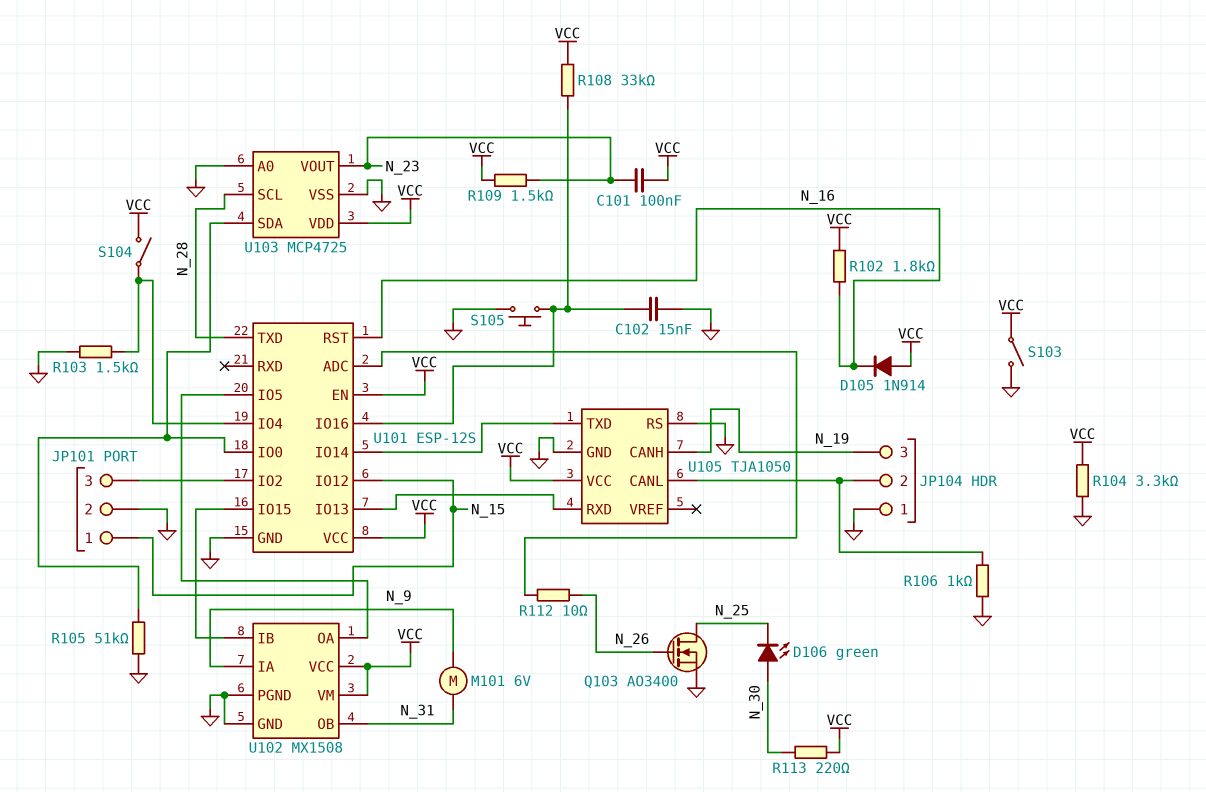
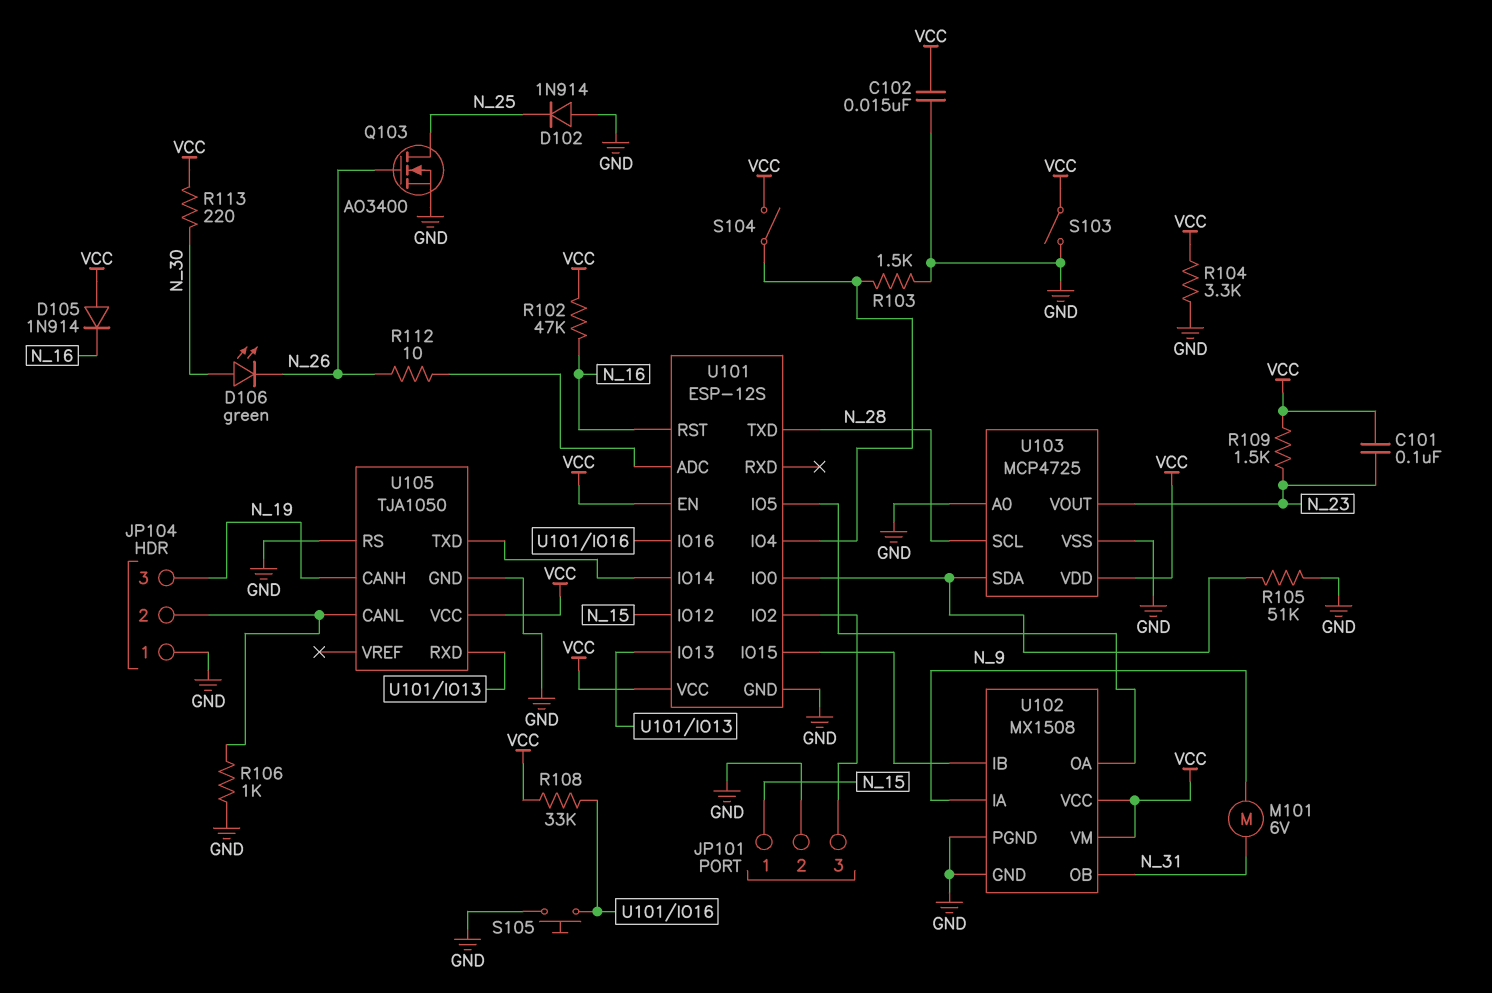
C102: 15nF (GND, U101/IO16) -> 15nF (GND, VCC)
D102: none -> diode 1N914 (A GND, K N_25)
D106: LED green (A N_30, K N_25) -> LED green (A N_30, K N_26)
R102: 1.8k (N_16, VCC) -> 47k (N_16, VCC)

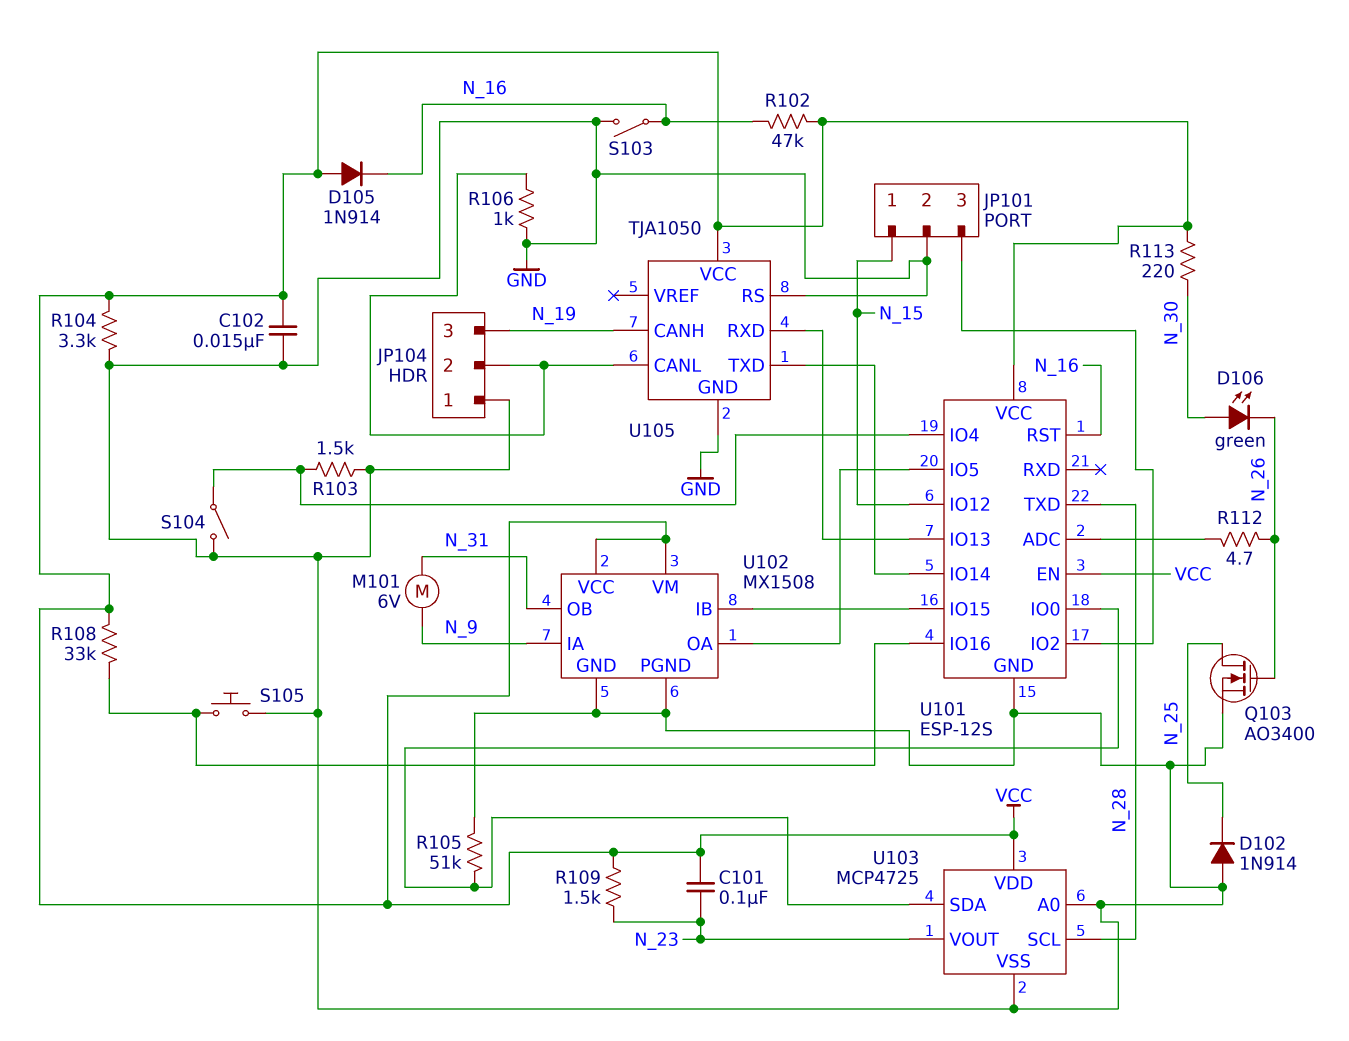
R112: 10 (N_26, U101/ADC) -> 4.7 (N_26, U101/ADC)
S103: switch (GND, VCC) -> switch (GND, N_16)
S104: switch (U101/IO4, VCC) -> switch (GND, U101/IO4)

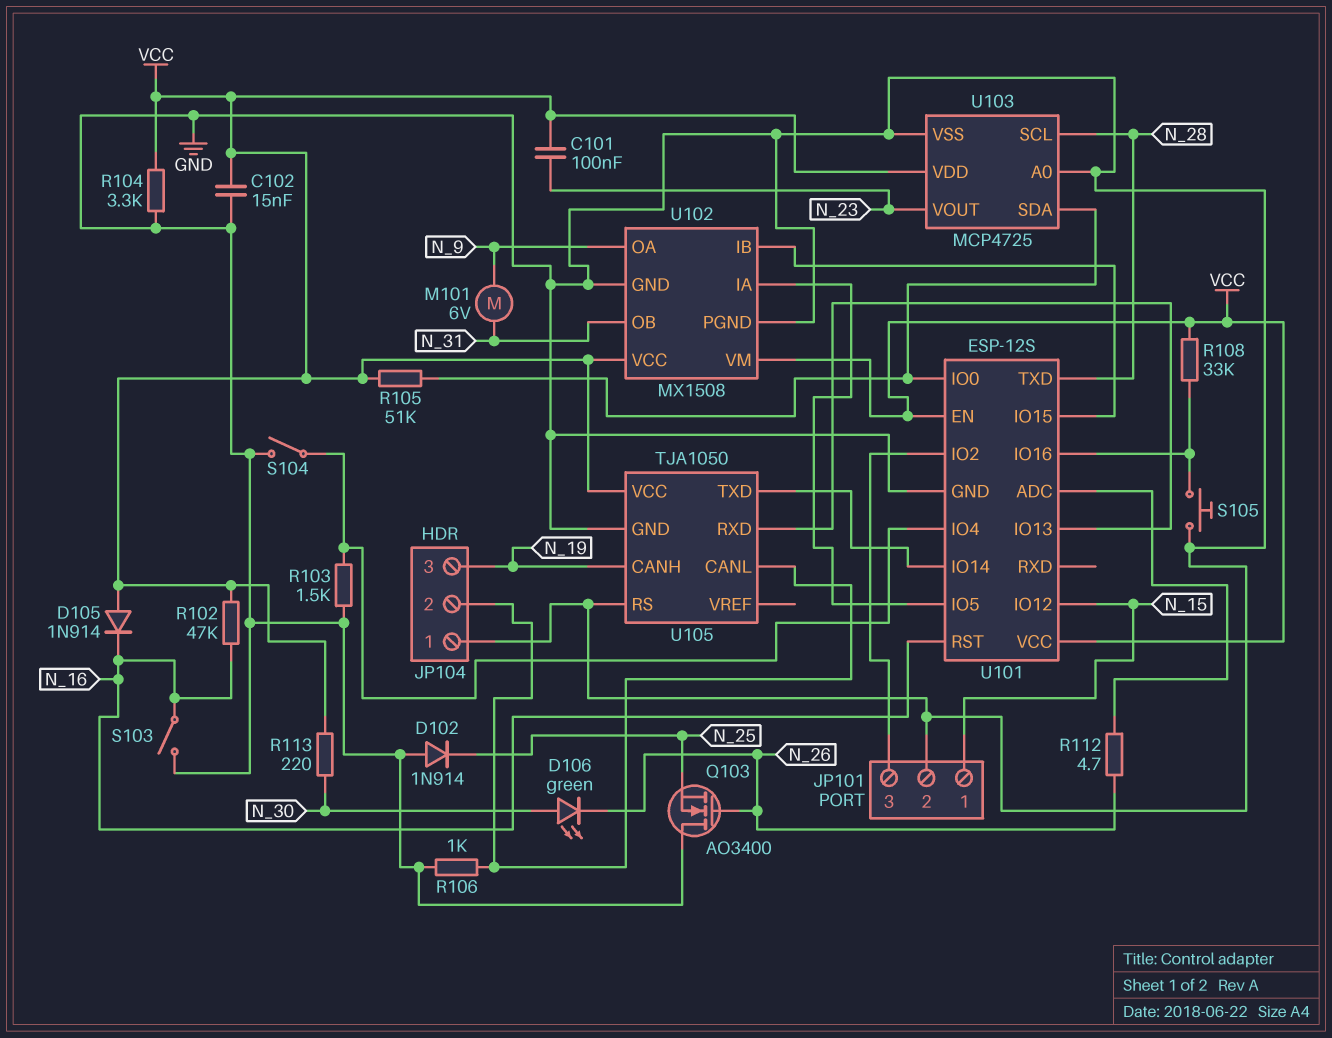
Q103: NMOS AO3400 (G N_26, D N_25, S GND) -> NMOS AO3400 (G N_26, D GND, S N_25)
R105: 51k (GND, U101/IO0) -> 51k (U101/IO0, VCC)
R109: 1.5k (N_23, VCC) -> none
U102 pin IA: N_9 -> U101/IO5
U102 pin OA: U101/IO5 -> N_9

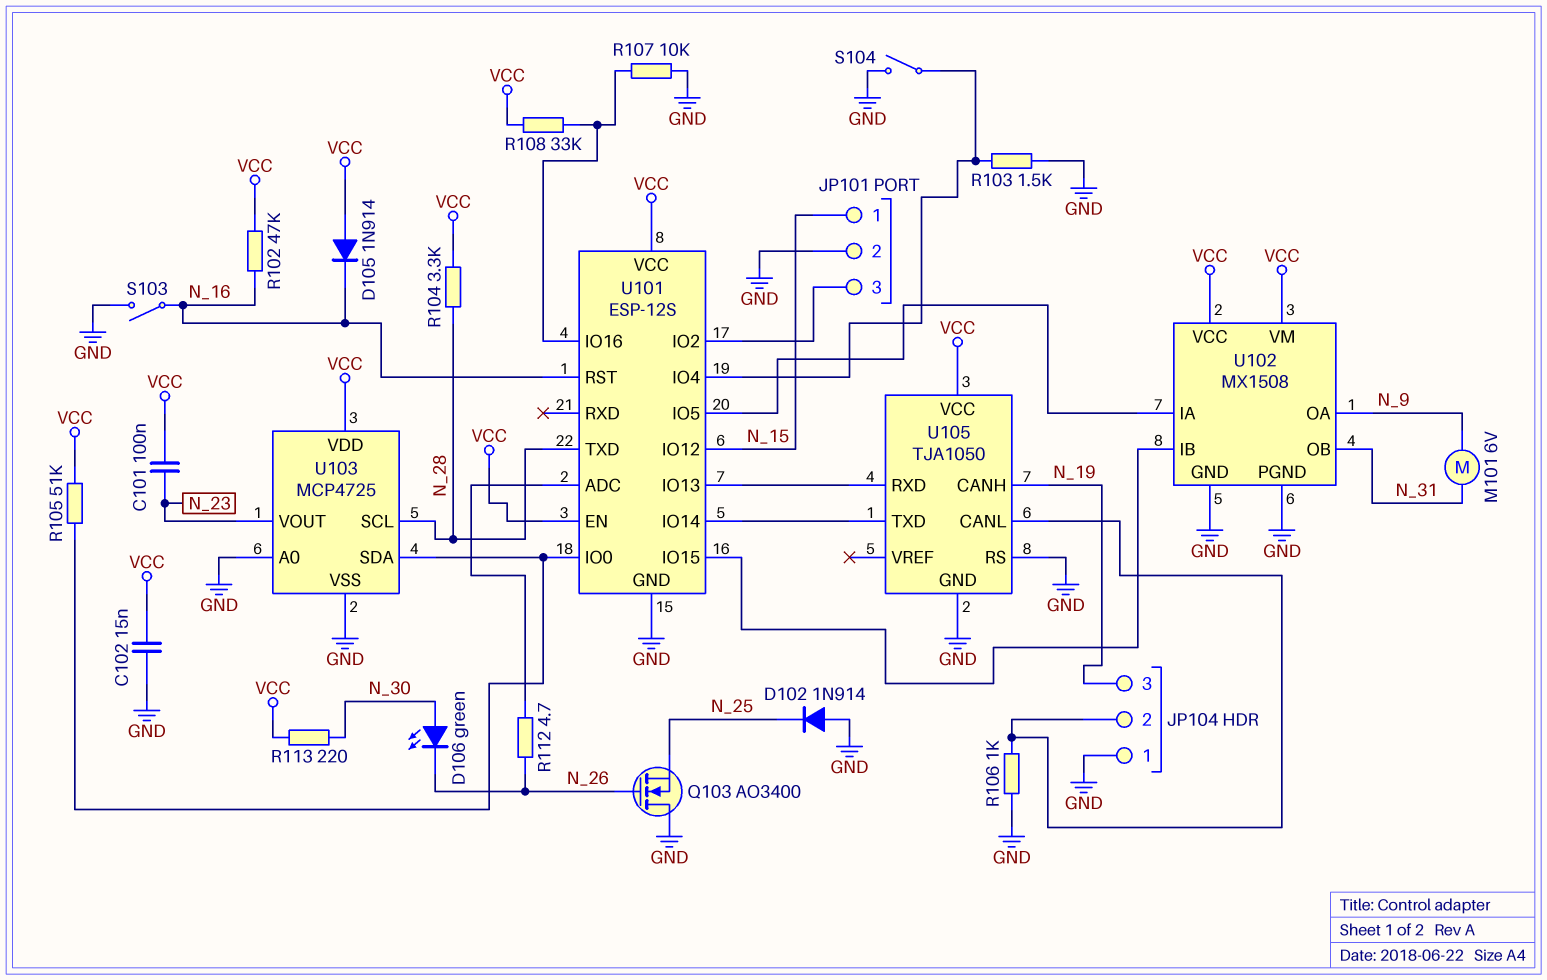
R104: 3.3k (GND, VCC) -> 3.3k (N_28, VCC)
R107: none -> 10k (GND, U101/IO16)
S105: button (GND, U101/IO16) -> none

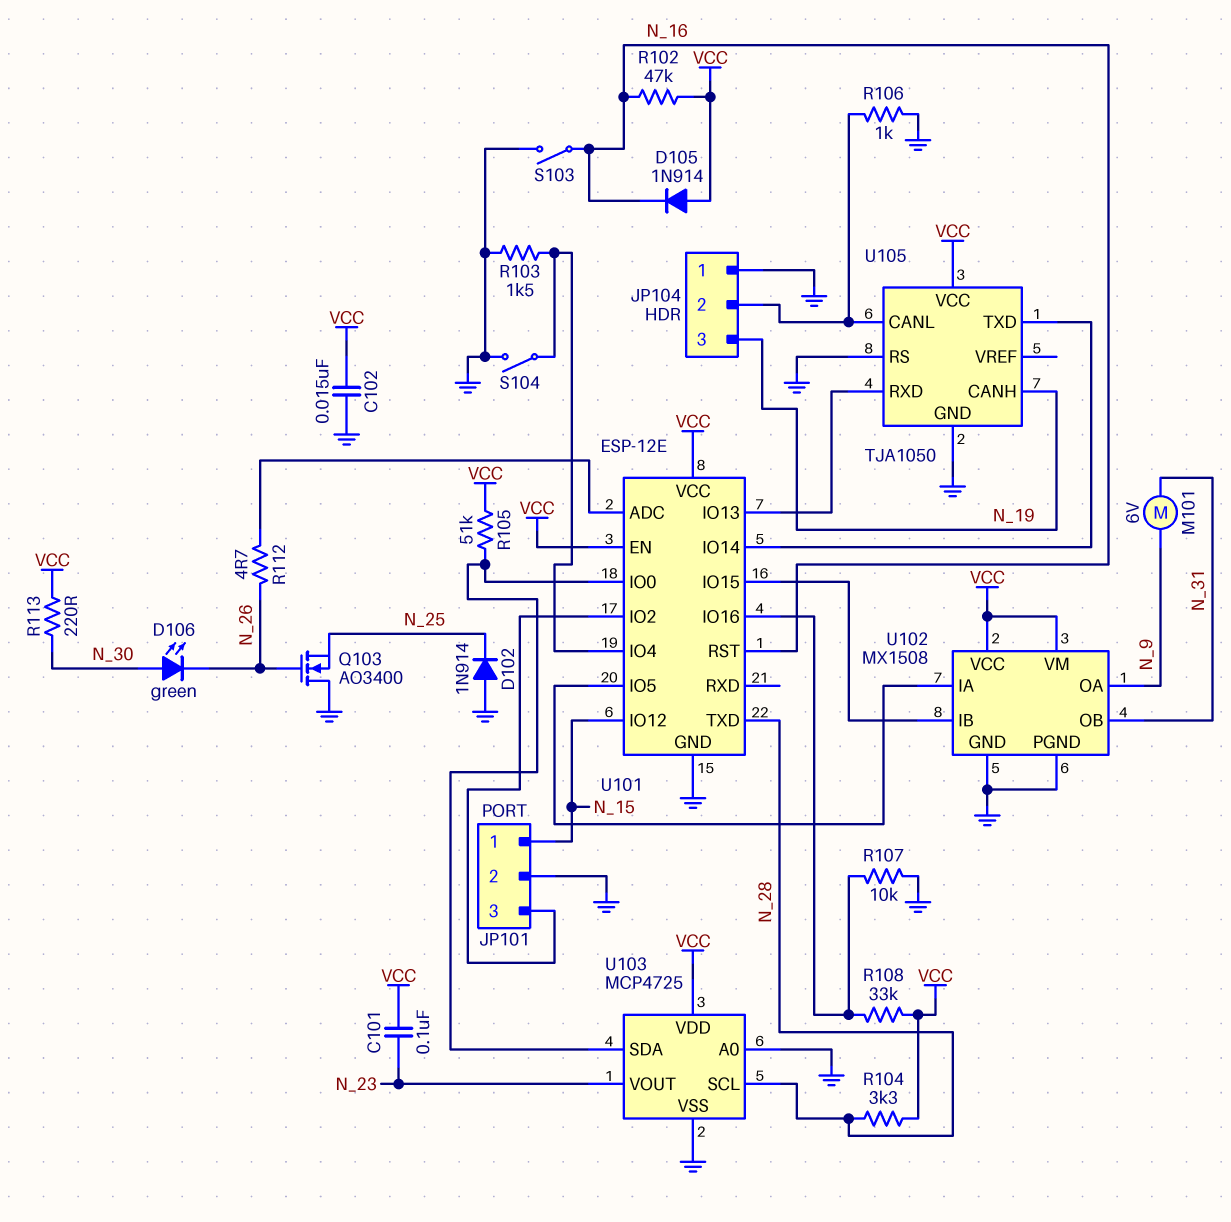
U101: ESP-12S -> ESP-12E

